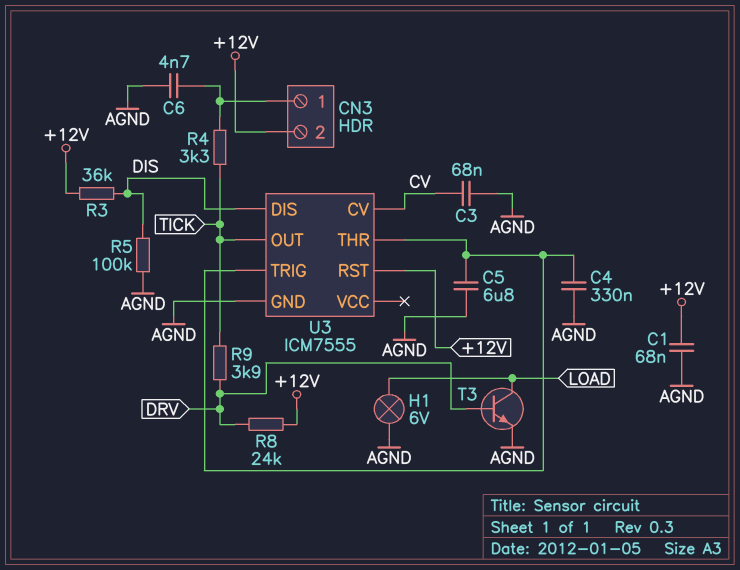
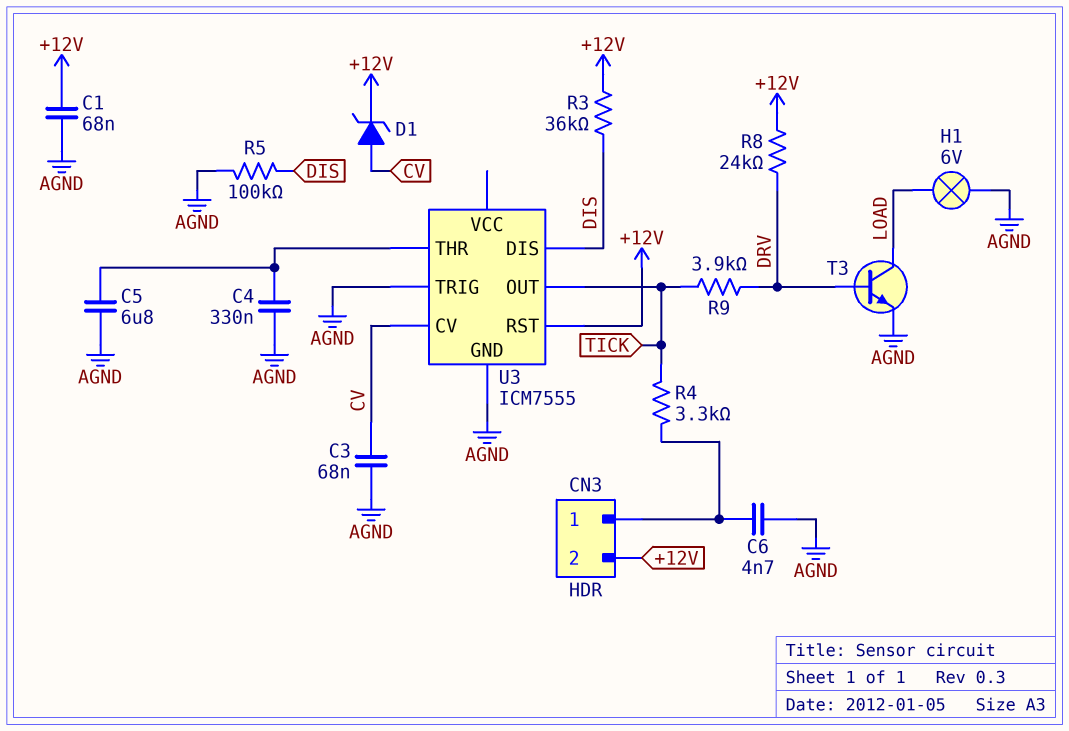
D1: none -> zener (A CV, K +12V)
U3 pin TRIG: U3/THR -> AGND

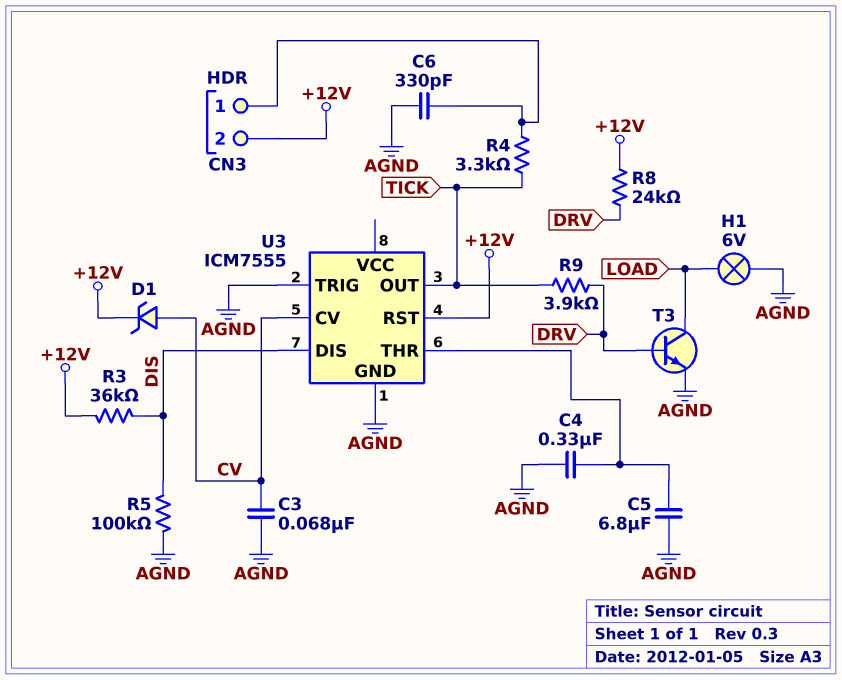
C1: 68nF (+12V, AGND) -> none
C6: 4.7nF (AGND, CN3/1) -> 330pF (AGND, CN3/1)

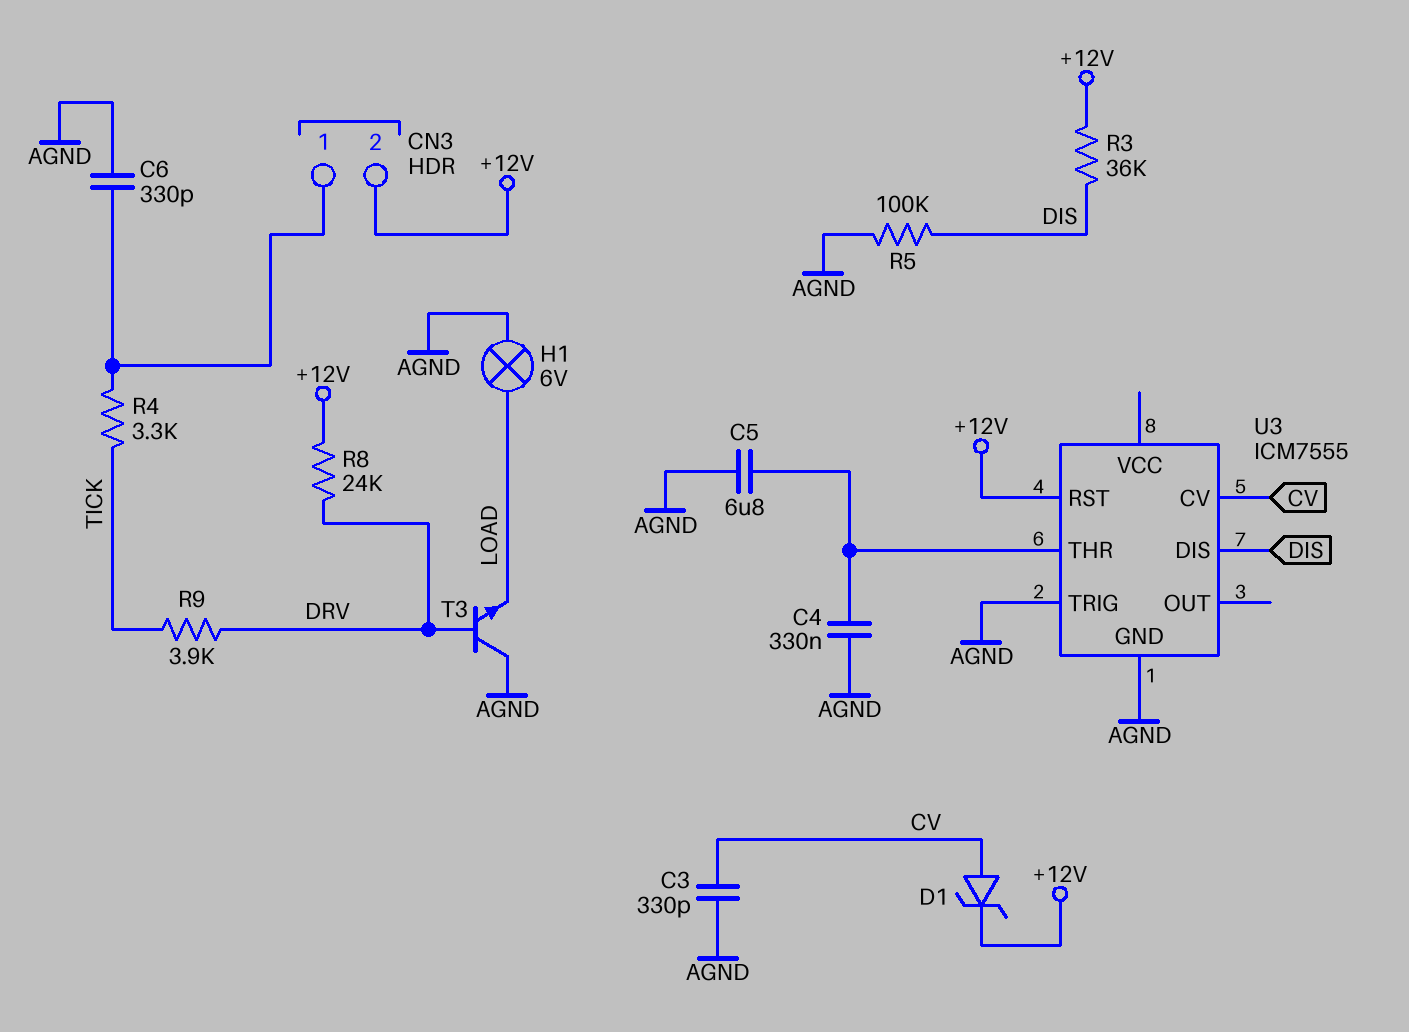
C3: 68nF (AGND, CV) -> 330pF (AGND, CV)
T3: NPN (B DRV, C LOAD, E AGND) -> NPN (B DRV, C AGND, E LOAD)
U3 pin OUT: TICK -> none

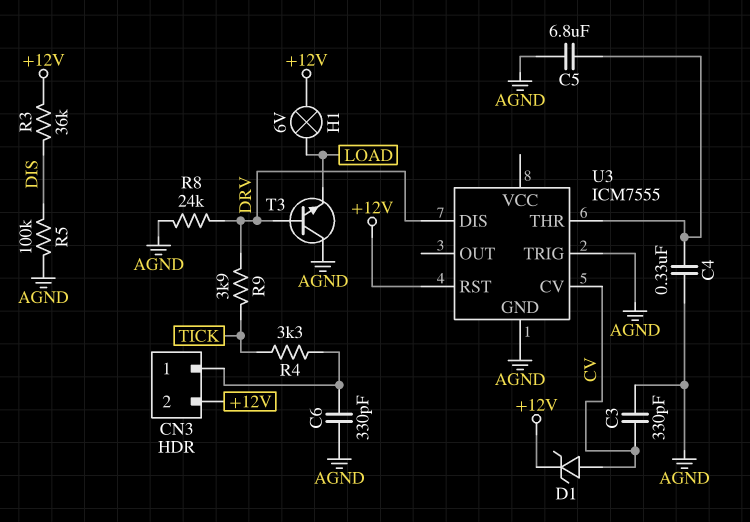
H1: lamp 6V (AGND, LOAD) -> lamp 6V (+12V, LOAD)
R8: 24k (+12V, DRV) -> 24k (AGND, DRV)
U3 pin DIS: DIS -> DRV

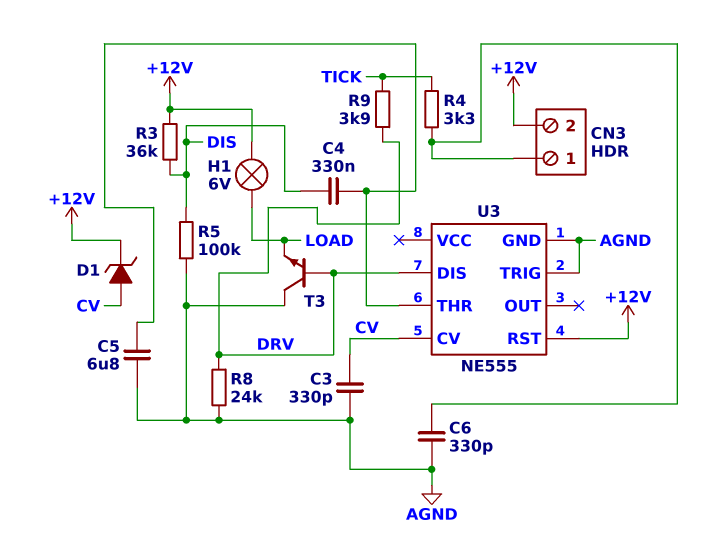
C4: 330nF (AGND, U3/THR) -> 330nF (DIS, U3/THR)
U3: ICM7555 -> NE555

